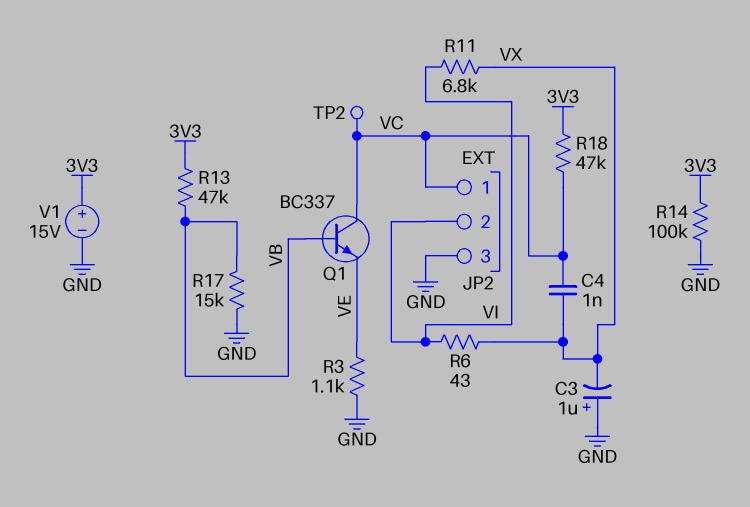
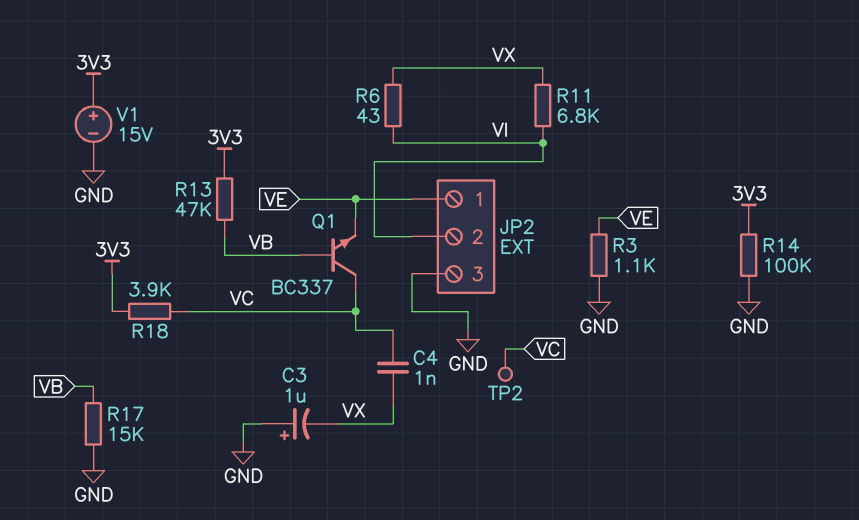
JP2 pin 1: VC -> VE
R18: 47k (3V3, VC) -> 3.9k (3V3, VC)

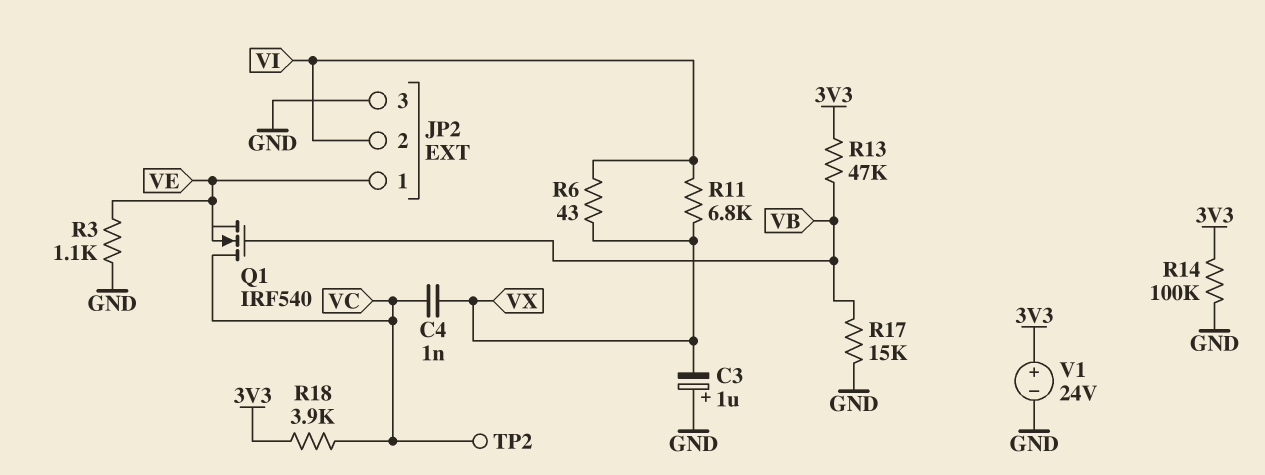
Q1: NPN BC337 (B VB, C VC, E VE) -> NMOS IRF540 (G VB, D VC, S VE)
V1: 15V (plus 3V3, minus GND) -> 24V (plus 3V3, minus GND)

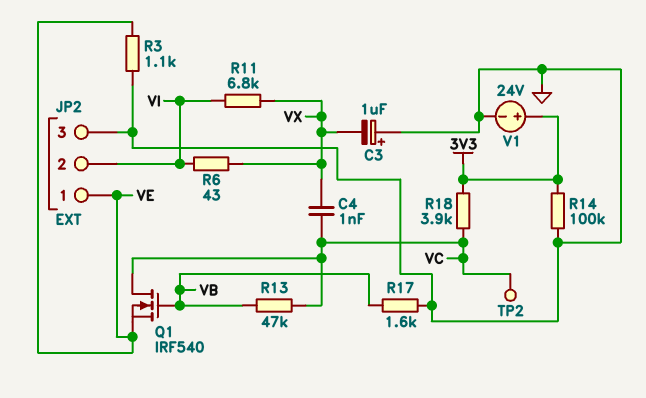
R13: 47k (3V3, VB) -> 47k (VB, VC)
R17: 15k (GND, VB) -> 1.6k (GND, VB)

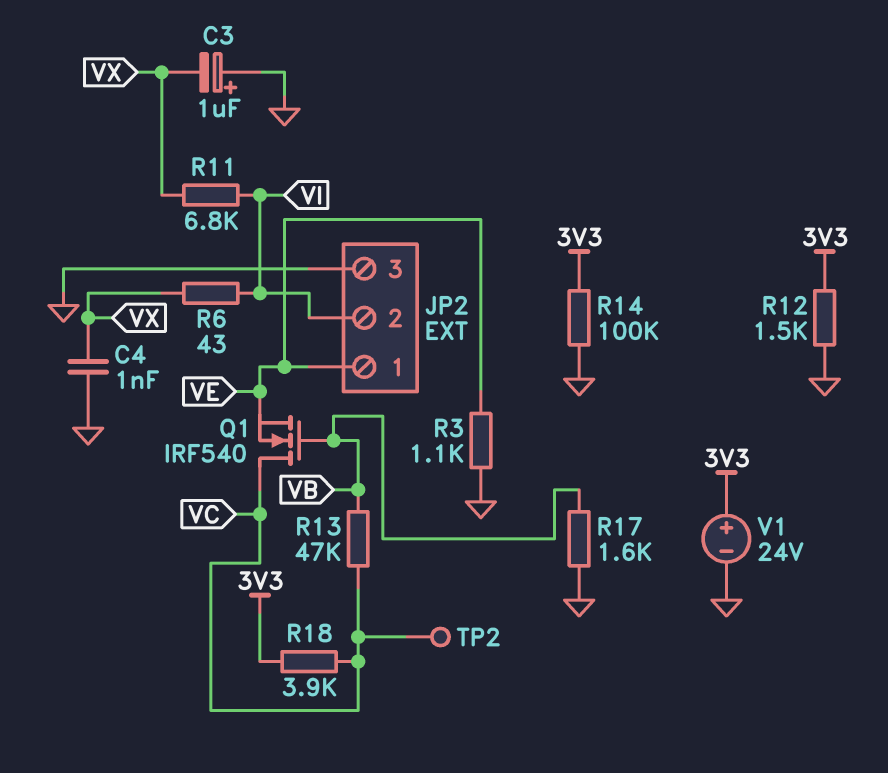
C4: 1nF (VC, VX) -> 1nF (GND, VX)
R12: none -> 1.5k (3V3, GND)

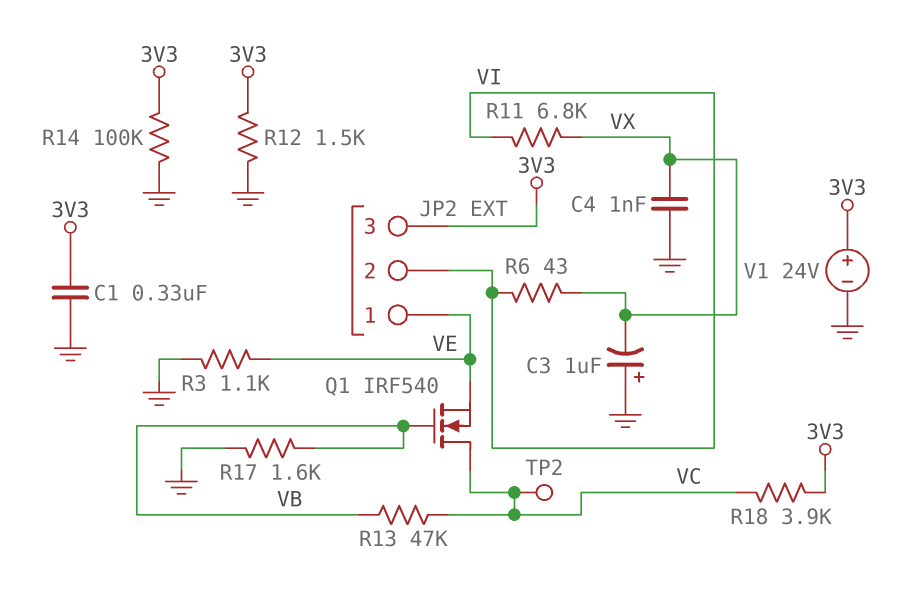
C1: none -> 330nF (3V3, GND)
JP2 pin 3: GND -> 3V3

